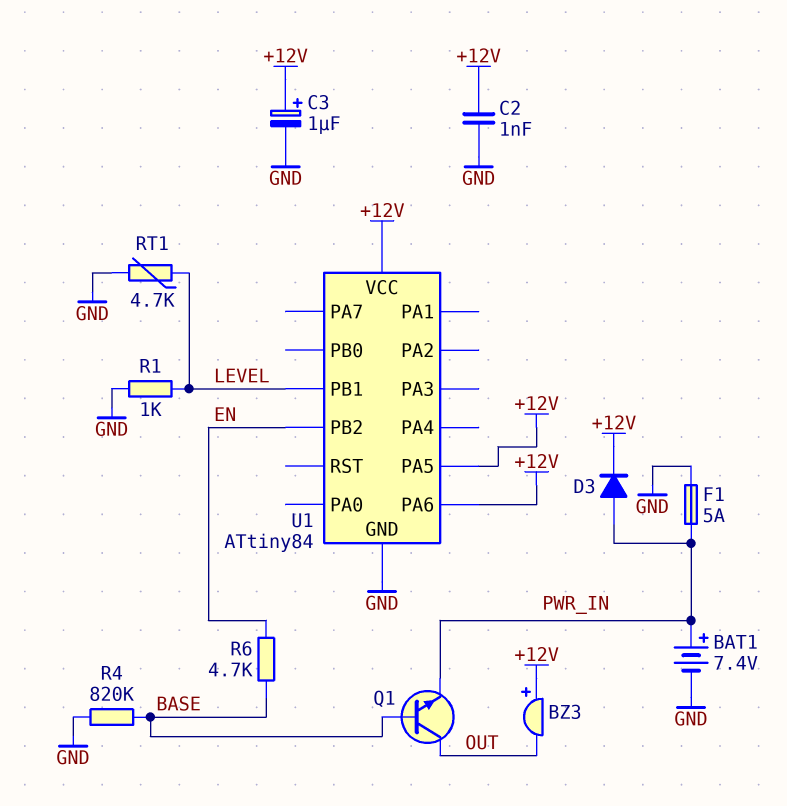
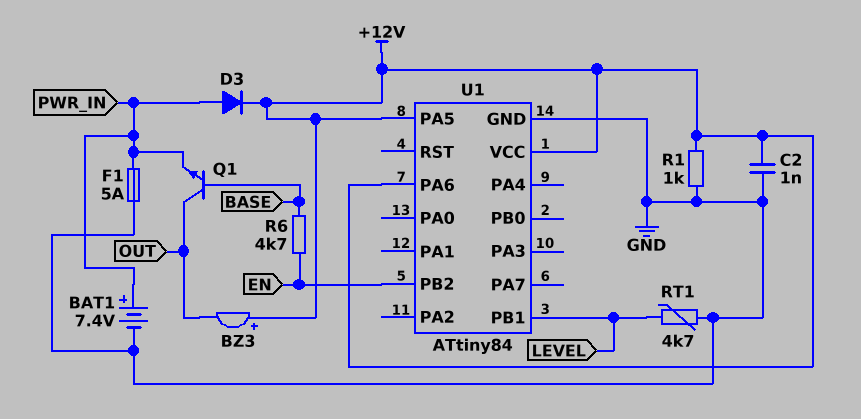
C3: 1uF (plus +12V, minus GND) -> none
R1: 1k (GND, LEVEL) -> 1k (+12V, GND)
R4: 820k (BASE, GND) -> none

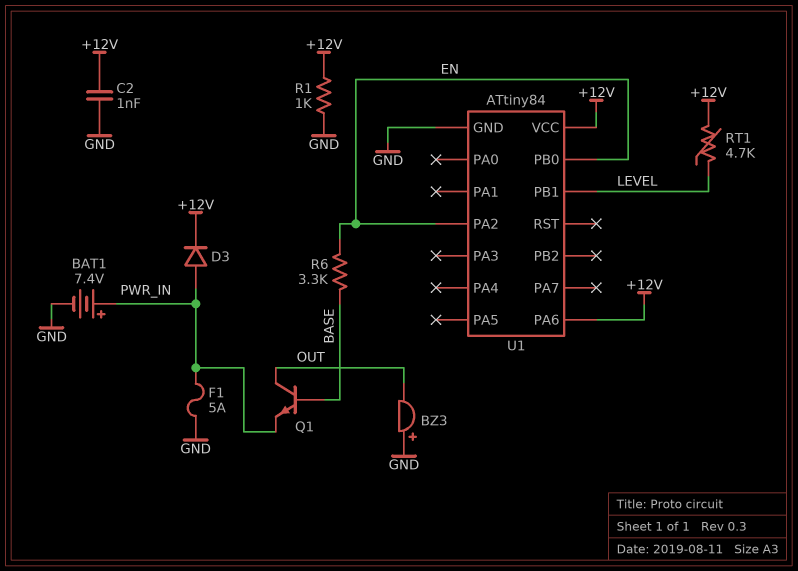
BZ3: buzzer (plus +12V, minus OUT) -> buzzer (plus GND, minus OUT)
R6: 4.7k (BASE, EN) -> 3.3k (BASE, EN)
RT1: 4.7k (GND, LEVEL) -> 4.7k (+12V, LEVEL)
U1 pin PA2: none -> EN
U1 pin PA5: +12V -> none
U1 pin PB0: none -> EN
U1 pin PB2: EN -> none

